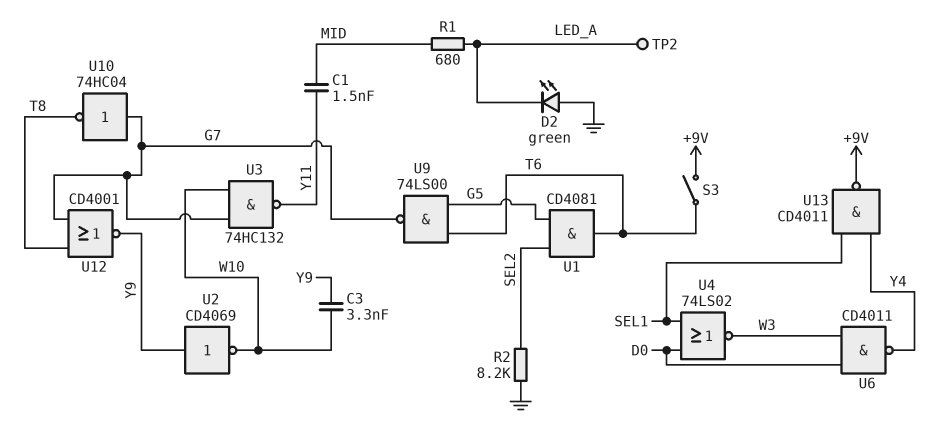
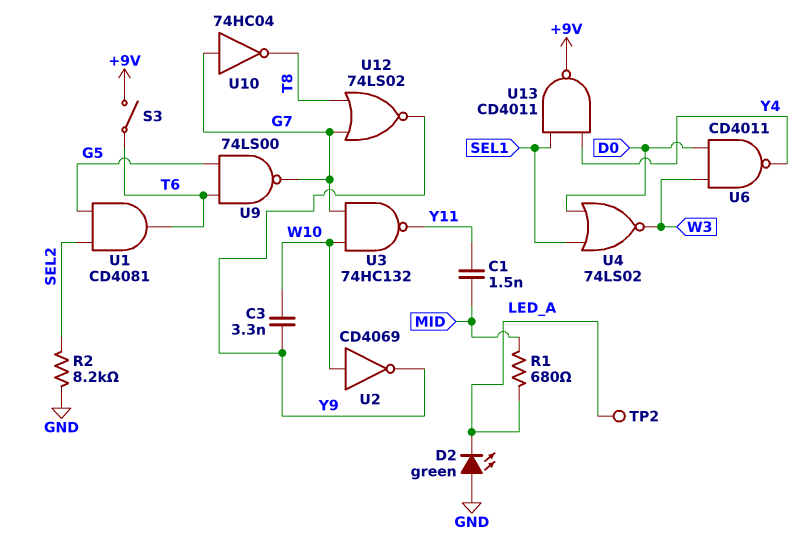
U2: NOT CD4069 (in Y9, out W10) -> NOT CD4069 (in W10, out Y9)
U12: NOR CD4001 (in G7, in T8, out Y9) -> NOR 74LS02 (in G7, in T8, out Y9)

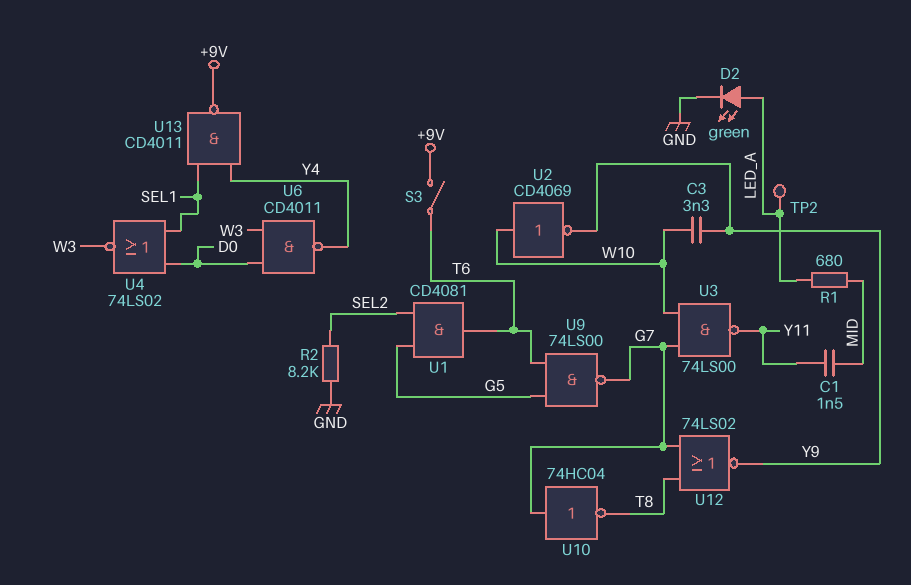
D2: LED green (A GND, K LED_A) -> LED green (A LED_A, K GND)
U3: NAND 74HC132 (in G7, in W10, out Y11) -> NAND 74LS00 (in G7, in W10, out Y11)

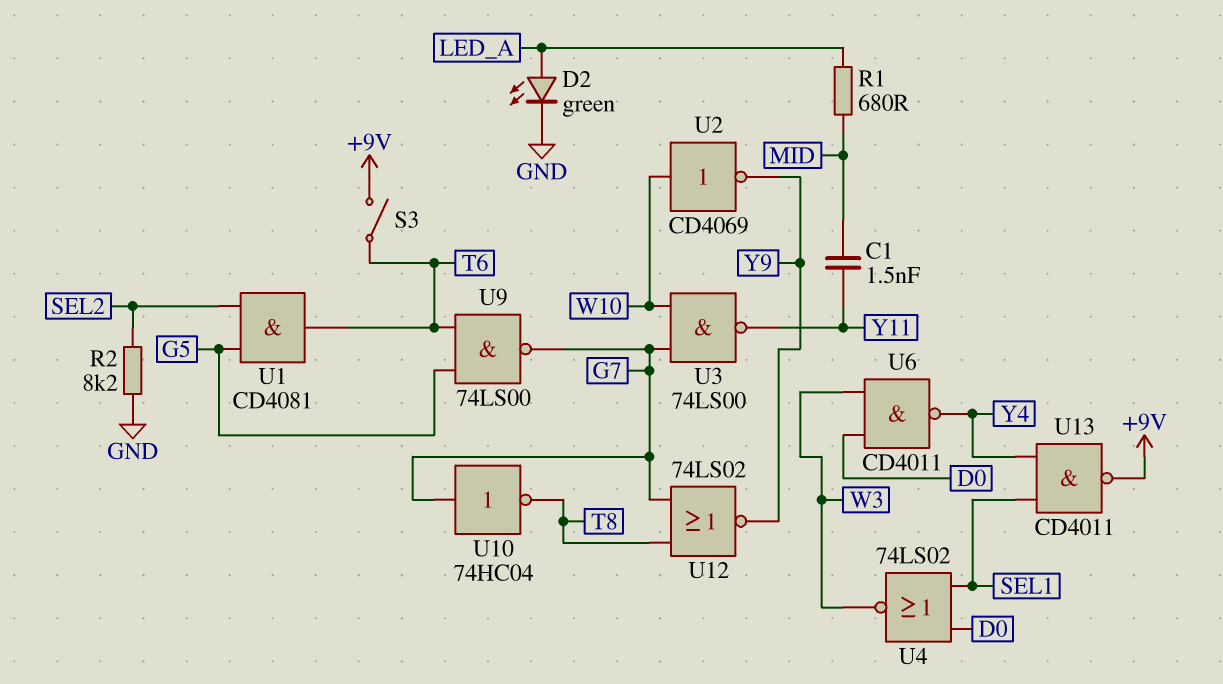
C3: 3.3nF (W10, Y9) -> none
TP2: test point (LED_A) -> none

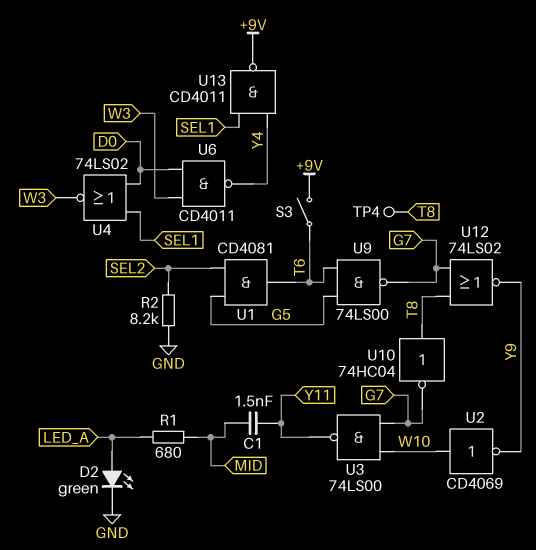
TP4: none -> test point (T8)
U10: NOT 74HC04 (in G7, out T8) -> NOT 74HC04 (in T8, out G7)

